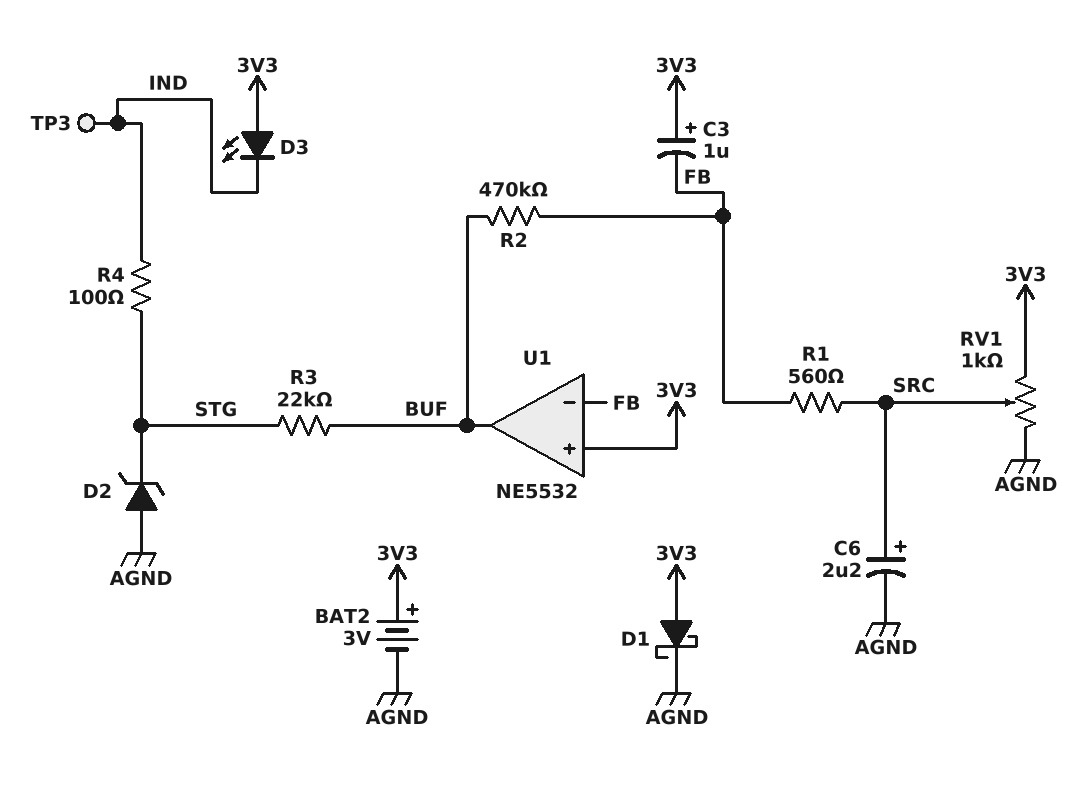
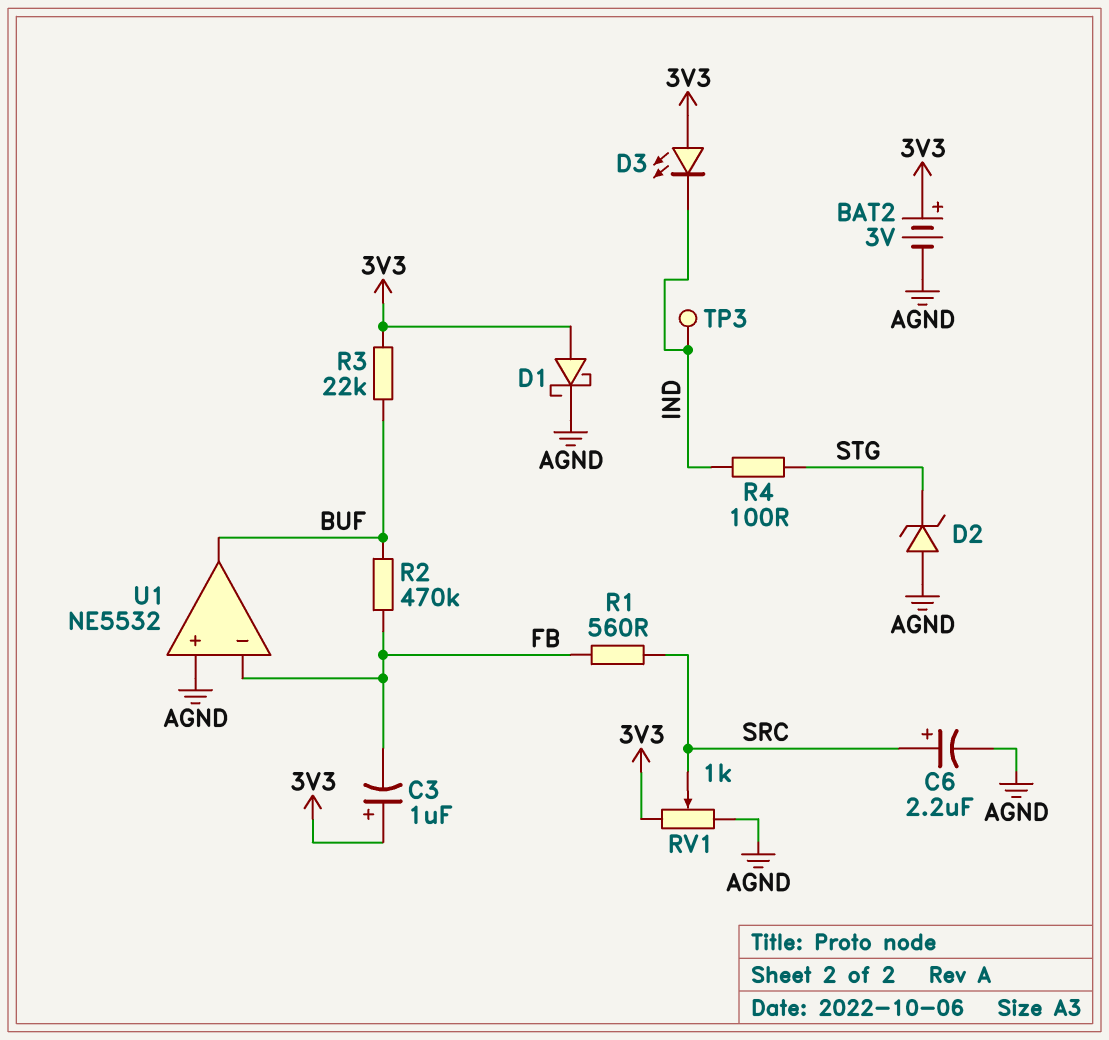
R3: 22k (BUF, STG) -> 22k (3V3, BUF)
U1 pin in+: 3V3 -> AGND

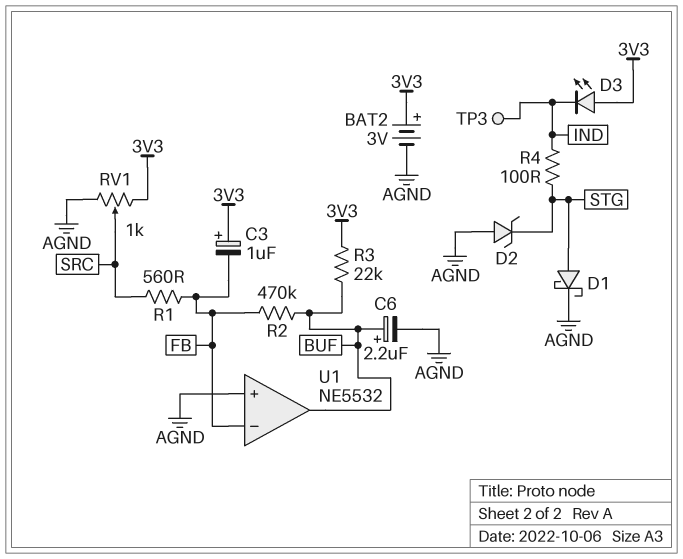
C6: 2.2uF (plus SRC, minus AGND) -> 2.2uF (plus BUF, minus AGND)
D1: schottky (A 3V3, K AGND) -> schottky (A STG, K AGND)

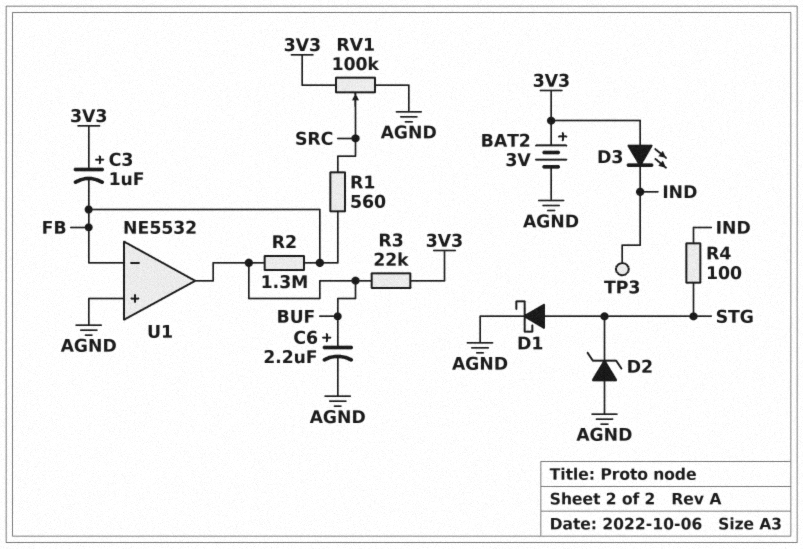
R2: 470k (BUF, FB) -> 1.3M (BUF, FB)
RV1: 1k (3V3, AGND, wiper SRC) -> 100k (3V3, AGND, wiper SRC)

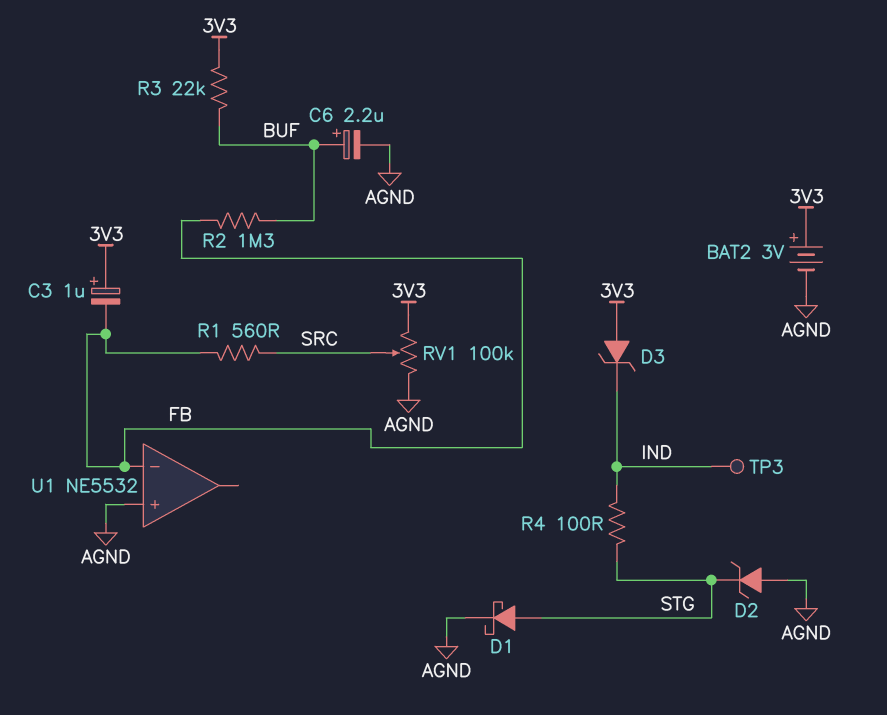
D3: LED (A 3V3, K IND) -> zener (A 3V3, K IND)
U1 pin out: BUF -> none

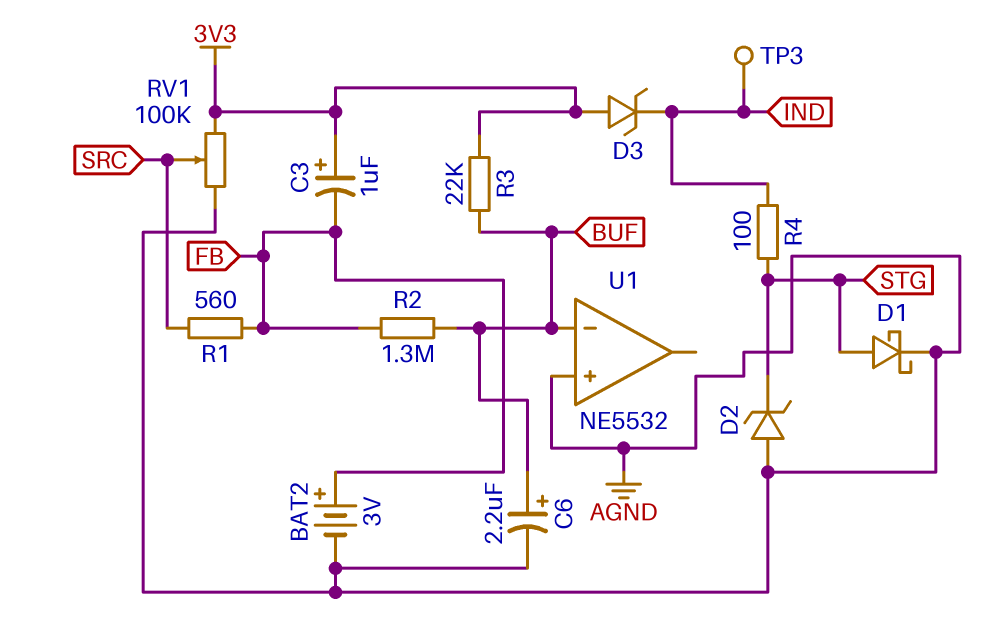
BAT2: 3V (plus 3V3, minus AGND) -> 3V (plus FB, minus AGND)
U1 pin in-: FB -> BUF

